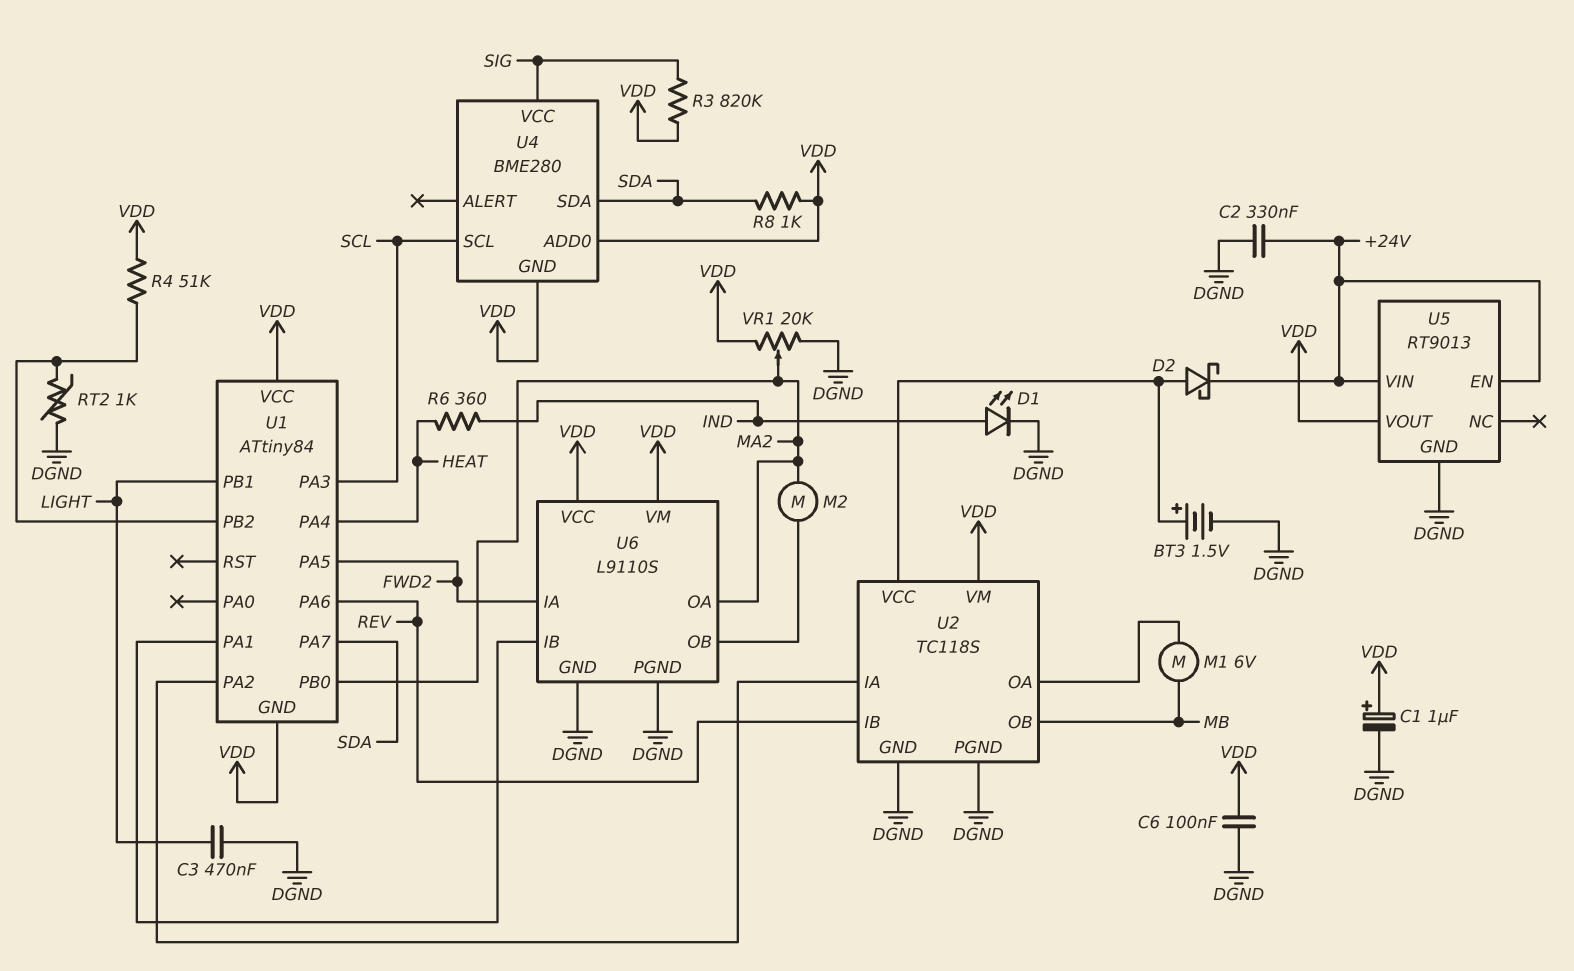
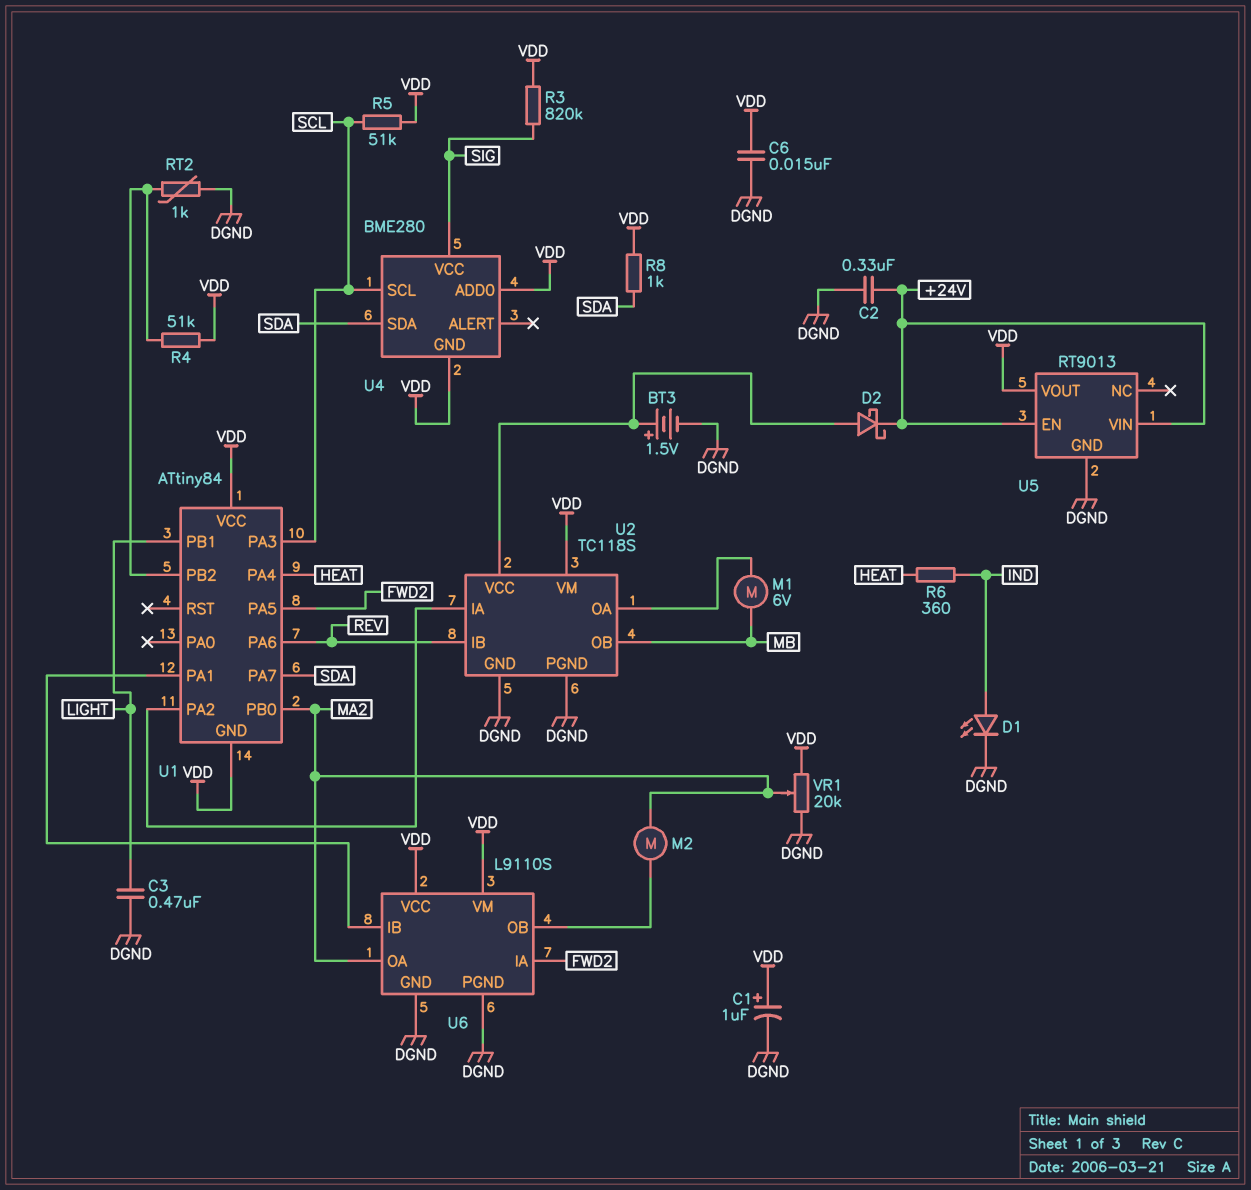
C6: 100nF (DGND, VDD) -> 15nF (DGND, VDD)
R5: none -> 51k (SCL, VDD)

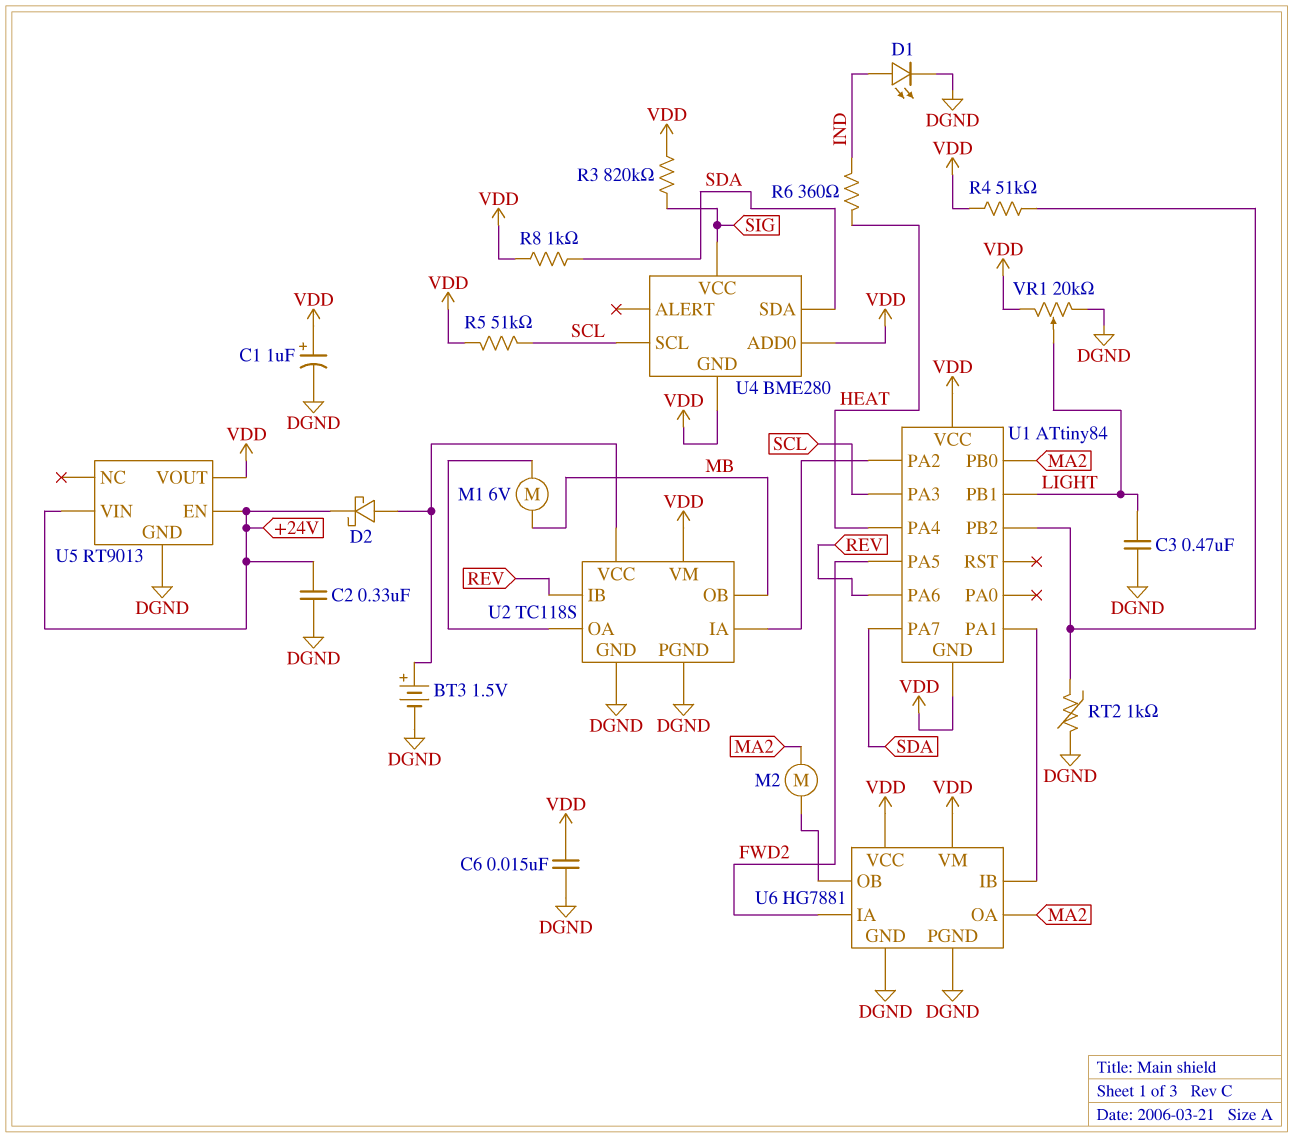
U6: L9110S -> HG7881
VR1: 20k (DGND, VDD, wiper MA2) -> 20k (DGND, VDD, wiper LIGHT)

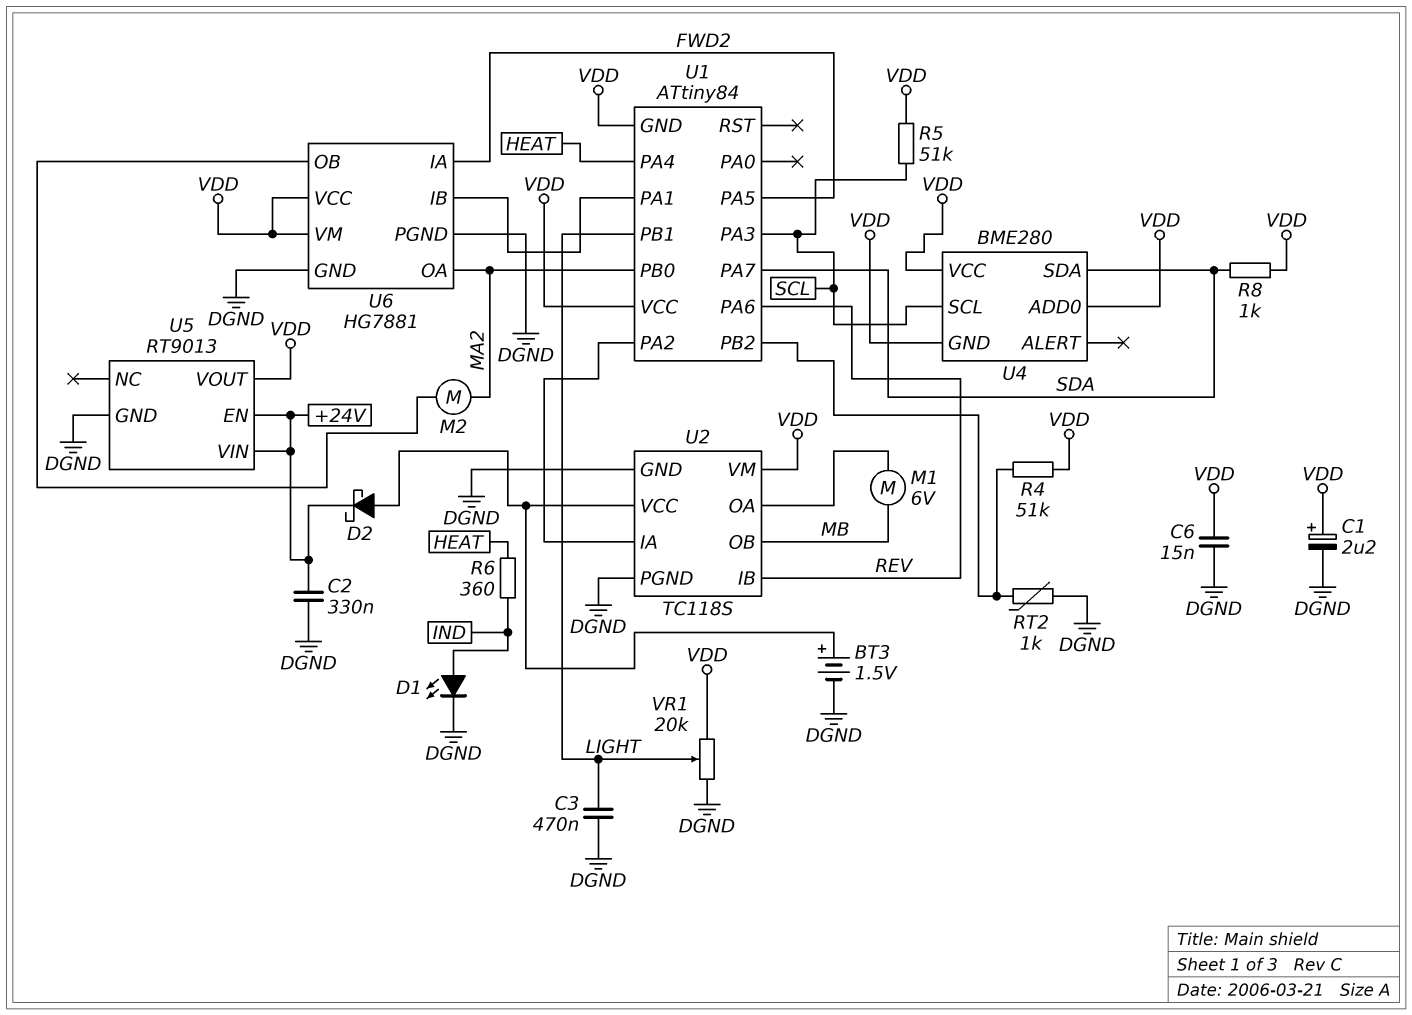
C1: 1uF (plus VDD, minus DGND) -> 2.2uF (plus VDD, minus DGND)
R3: 820k (SIG, VDD) -> none
U4 pin VCC: SIG -> VDD

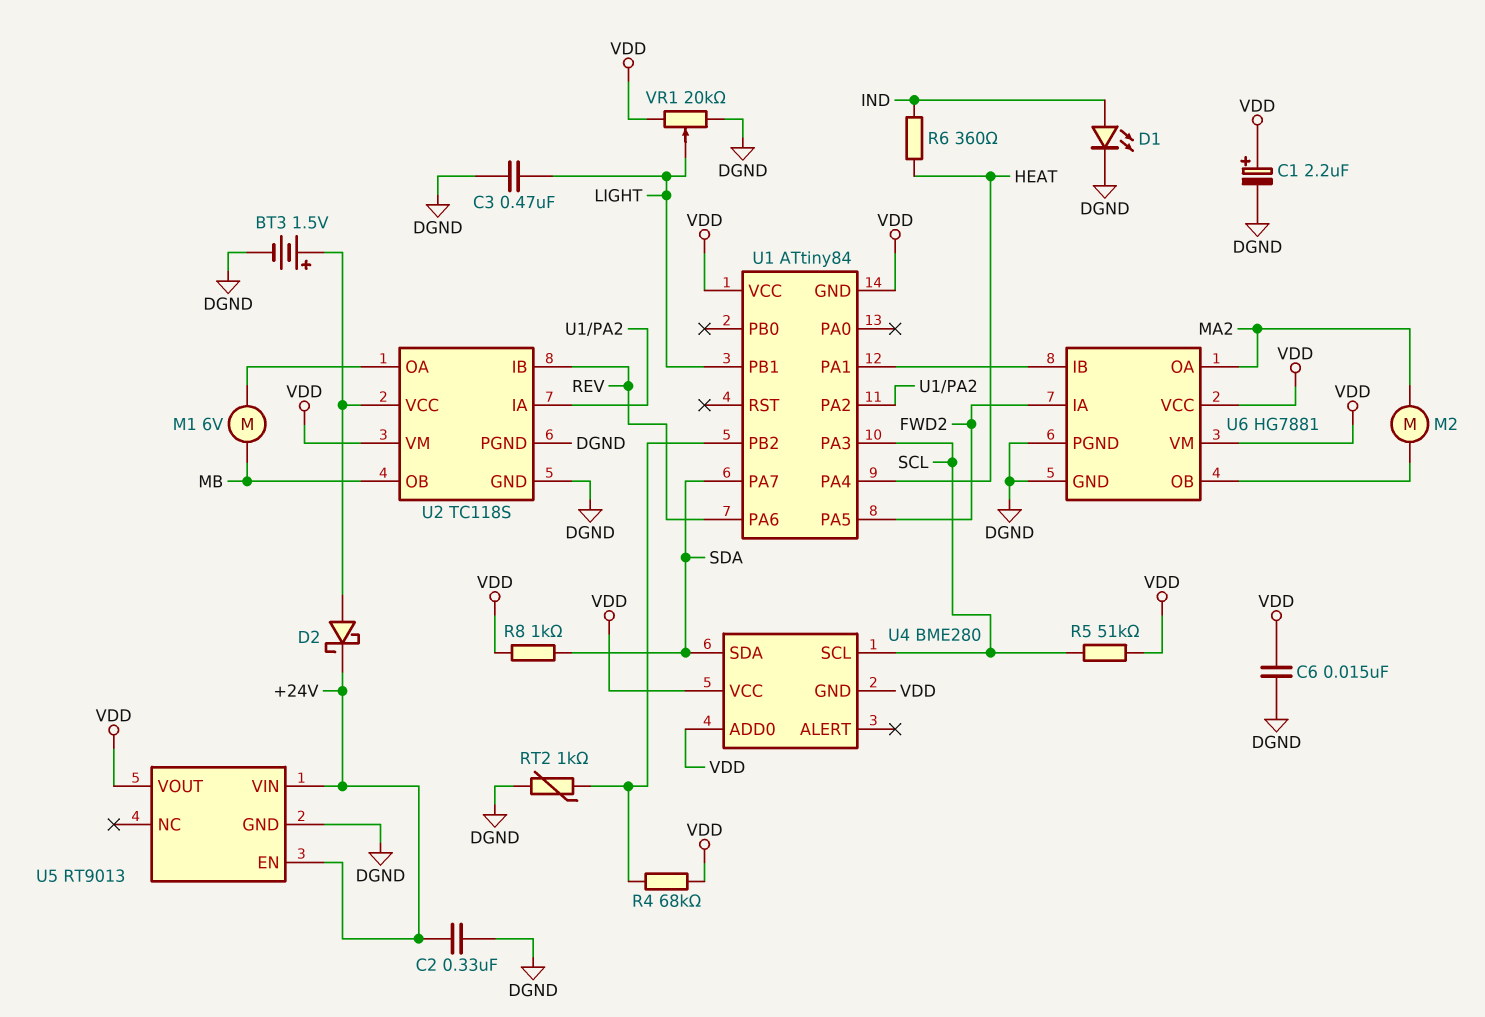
R4: 51k (U1/PB2, VDD) -> 68k (U1/PB2, VDD)
U1 pin PB0: MA2 -> none

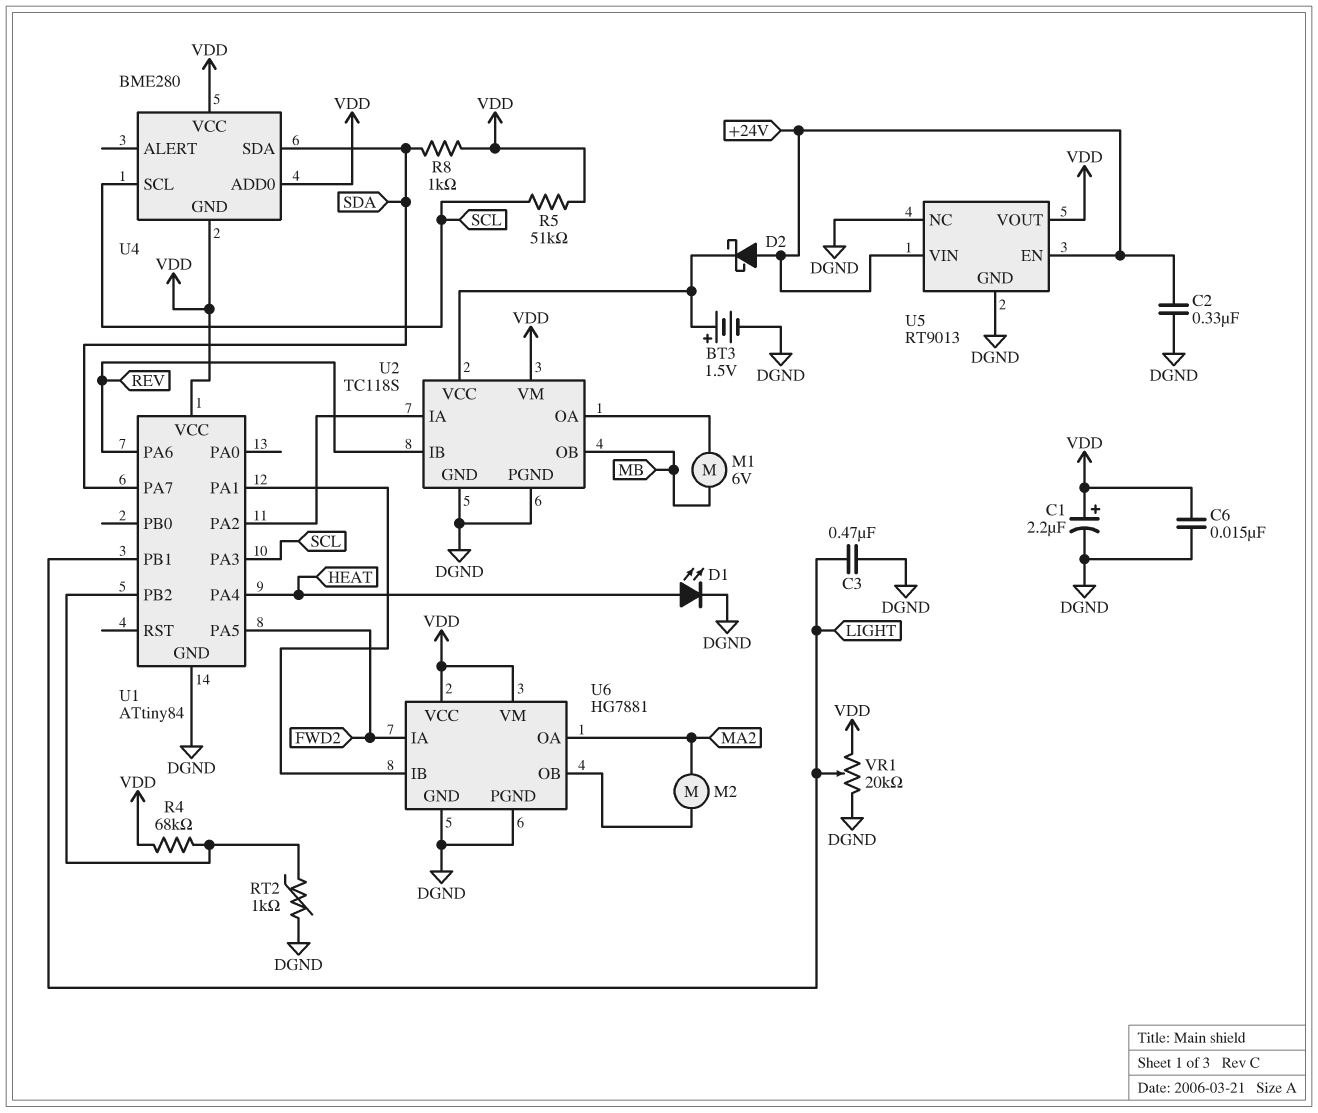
D1: LED (A IND, K DGND) -> LED (A HEAT, K DGND)
D2: schottky (A U2/VCC, K +24V) -> schottky (A +24V, K U2/VCC)
R6: 360 (HEAT, IND) -> none
U1 pin GND: VDD -> DGND
U5 pin NC: none -> DGND

